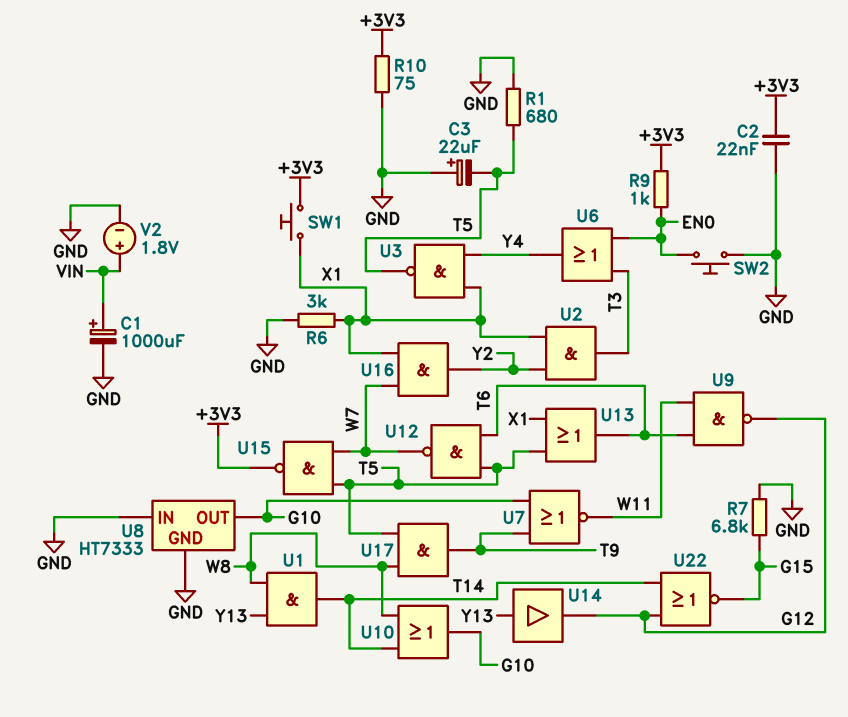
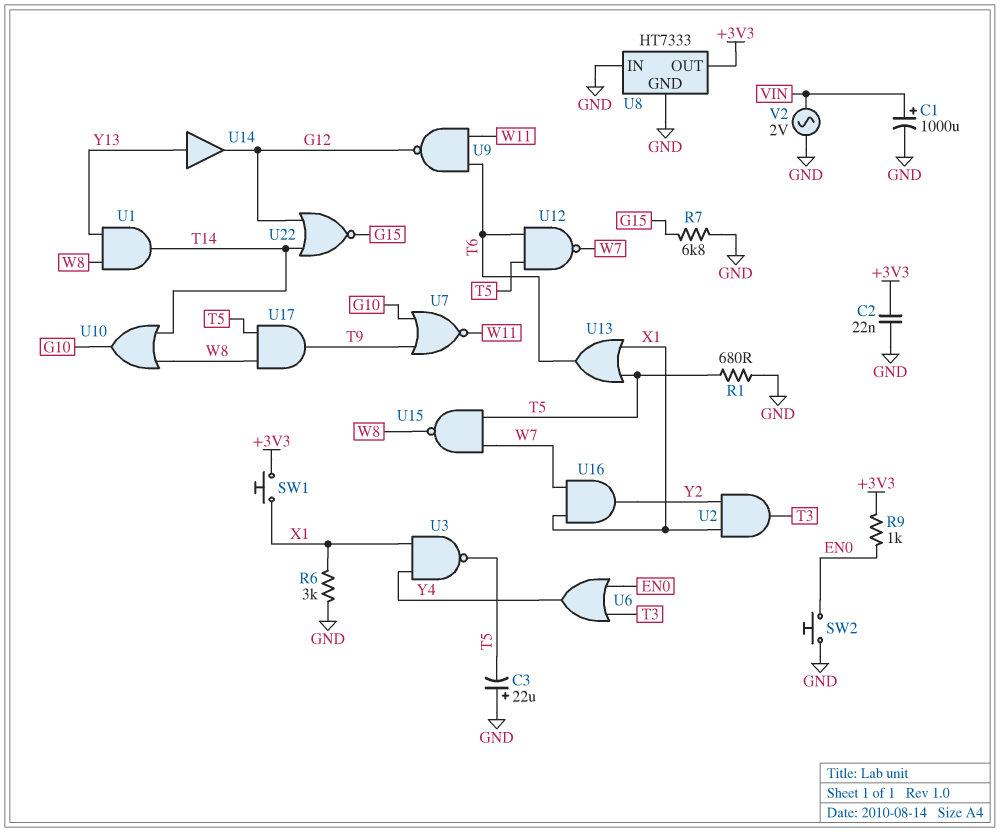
R10: 75 (+3V3, GND) -> none
U8 pin OUT: G10 -> +3V3
U15: NAND (in T5, in W7, out +3V3) -> NAND (in T5, in W7, out W8)
V2: 1.8V (plus VIN, minus GND) -> AC 2V (GND, VIN)

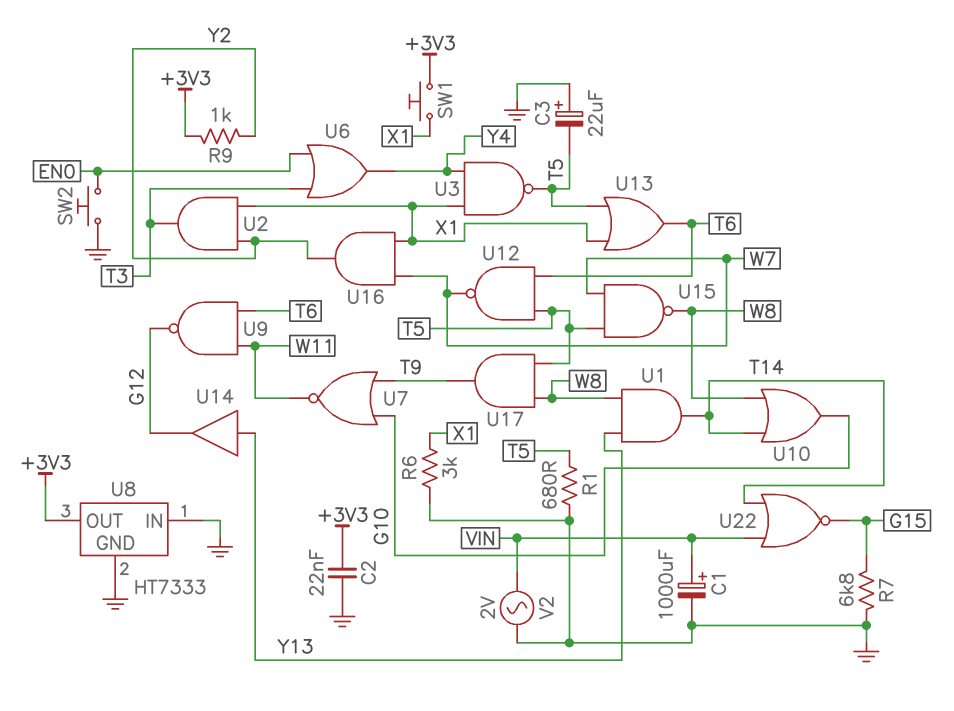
R9: 1k (+3V3, EN0) -> 1k (+3V3, Y2)
U22: NOR (in G12, in T14, out G15) -> NOR (in T14, in VIN, out G15)

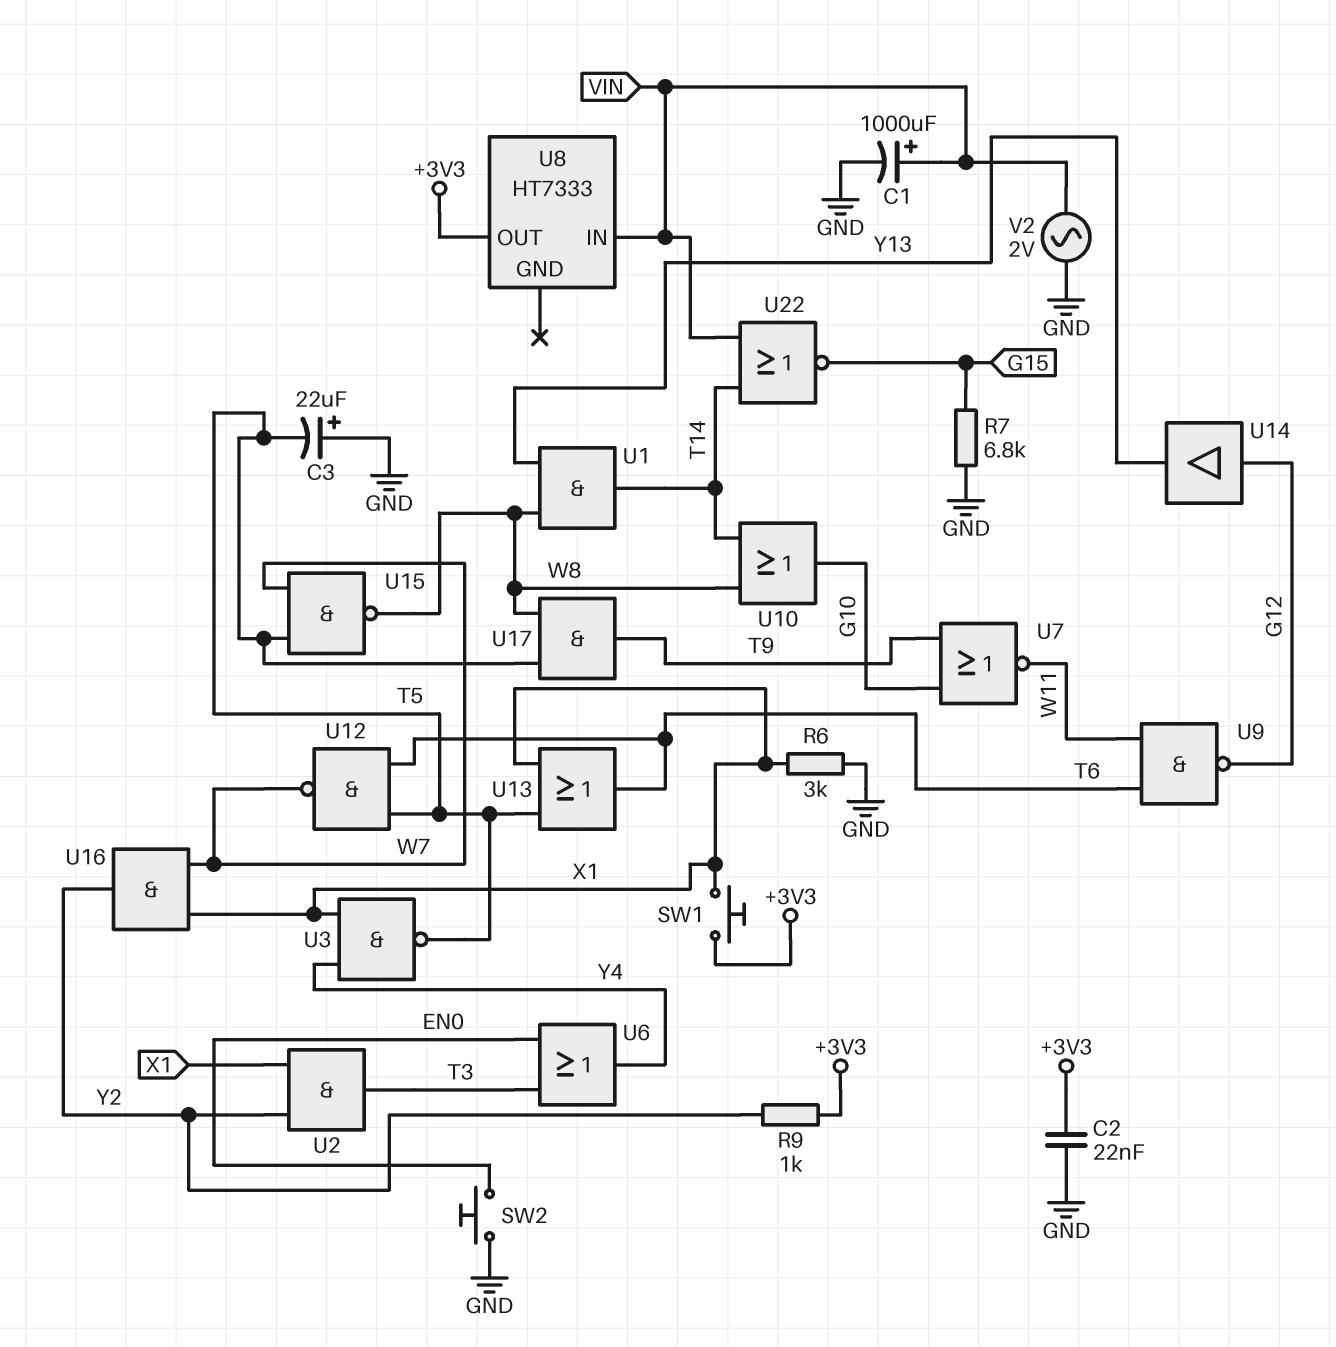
R1: 680 (GND, T5) -> none
U8 pin GND: GND -> none
U8 pin IN: GND -> VIN
U14: buffer (in Y13, out G12) -> buffer (in G12, out Y13)

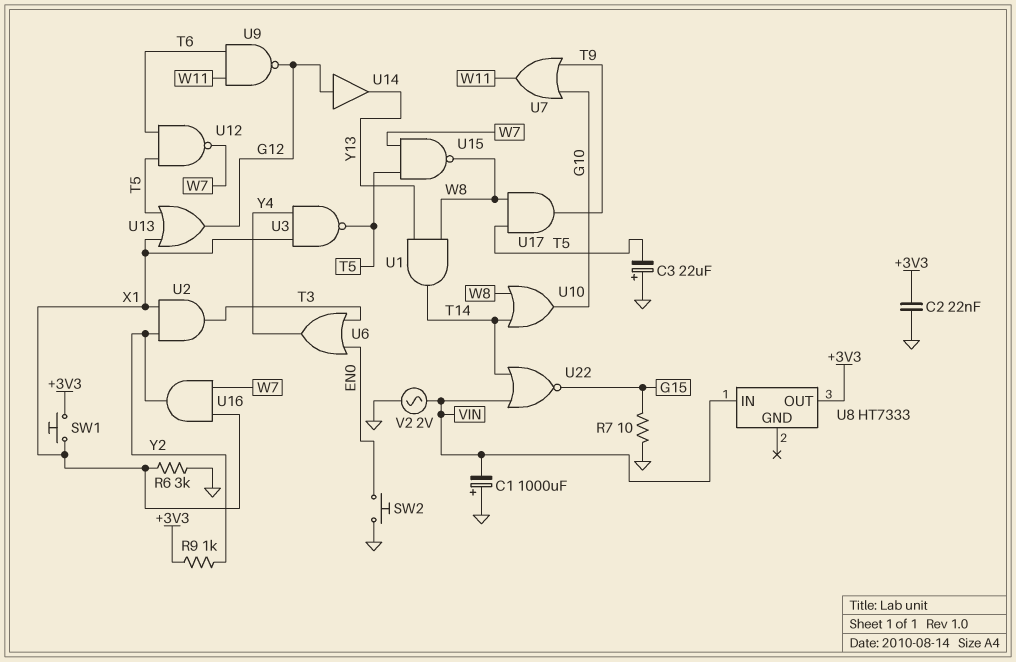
C1: 1000uF (plus VIN, minus GND) -> 1000uF (plus GND, minus VIN)
R7: 6.8k (G15, GND) -> 10 (G15, GND)
U7: NOR (in G10, in T9, out W11) -> OR (in G10, in T9, out W11)
U13: OR (in T5, in X1, out T6) -> OR (in T5, in X1, out G12)

